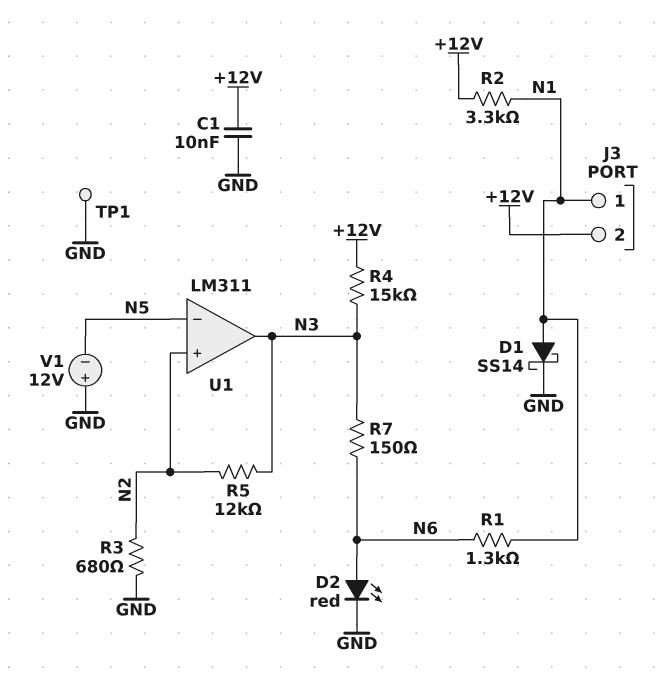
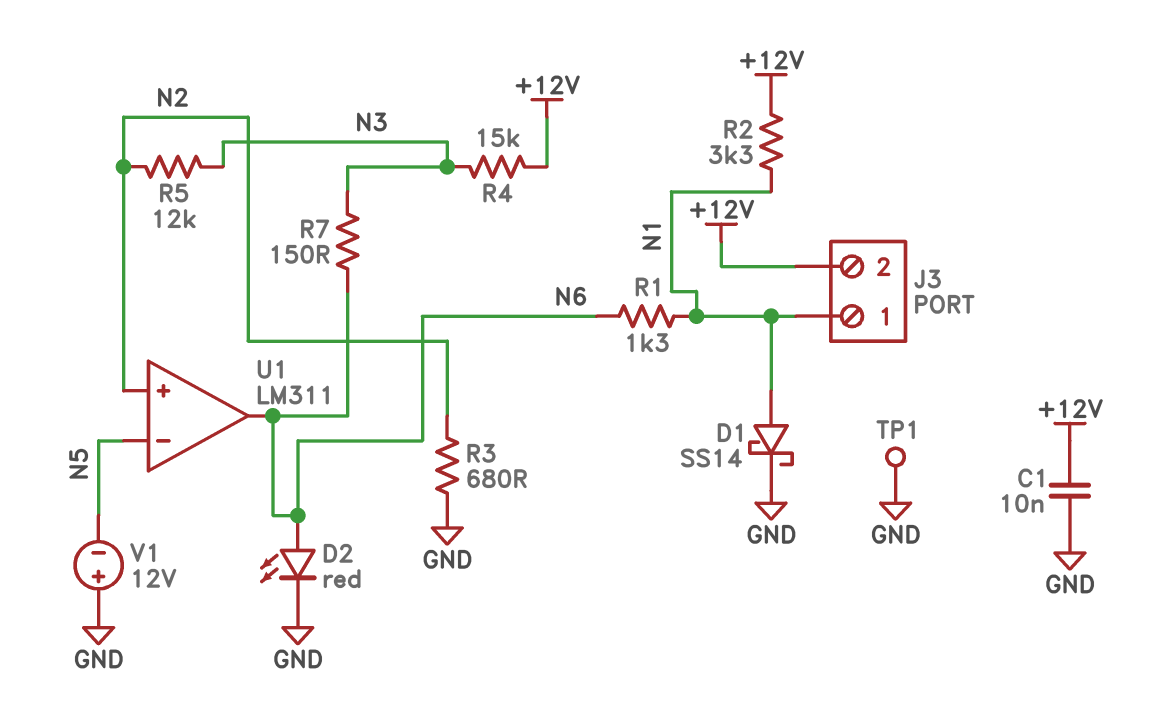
U1 pin out: N3 -> N6

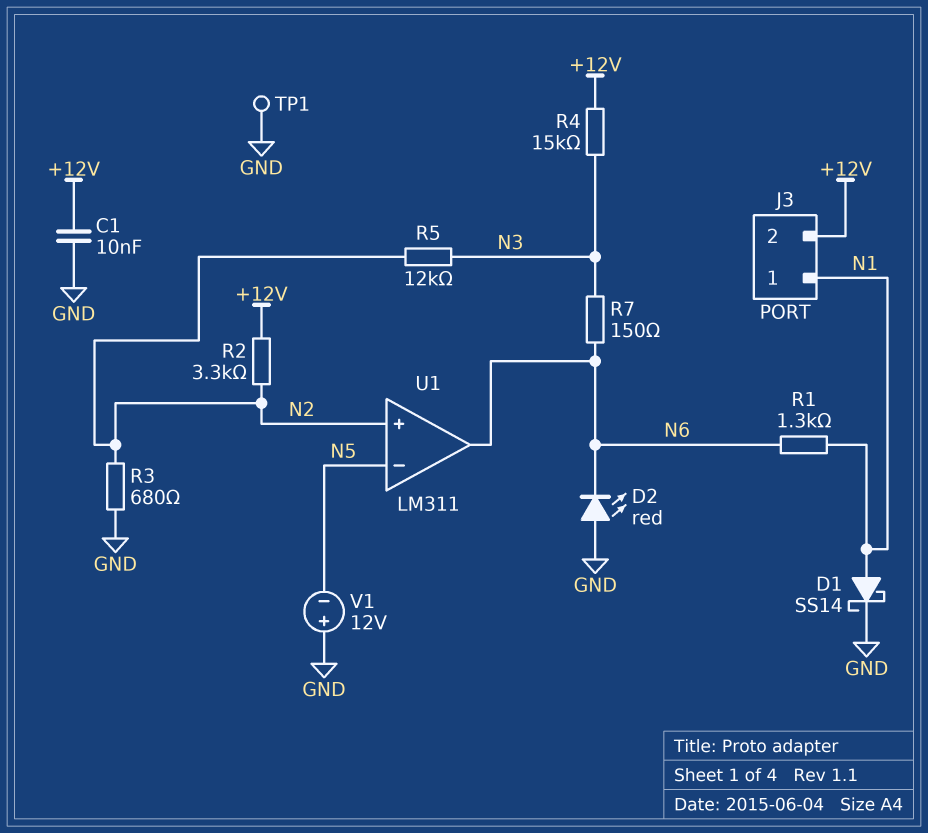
D2: LED red (A N6, K GND) -> LED red (A GND, K N6)
R2: 3.3k (+12V, N1) -> 3.3k (+12V, N2)

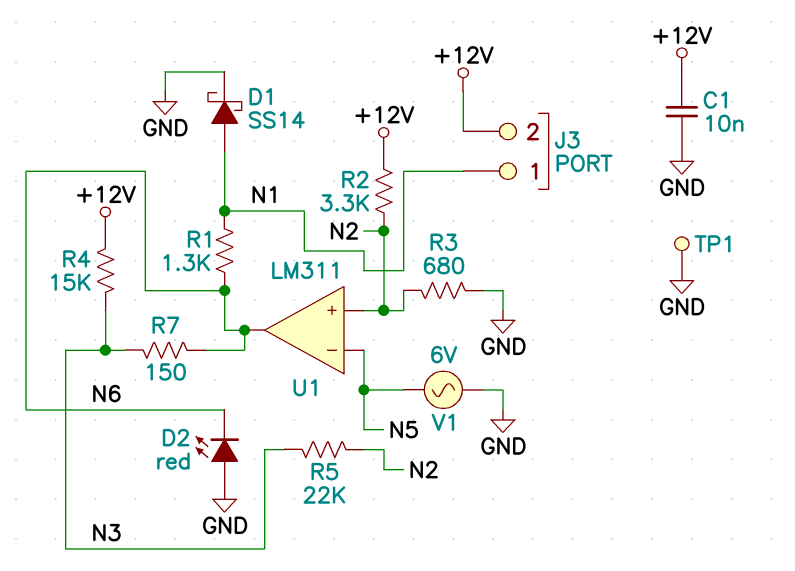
R5: 12k (N2, N3) -> 22k (N2, N3)
V1: 12V (plus GND, minus N5) -> AC 6V (GND, N5)

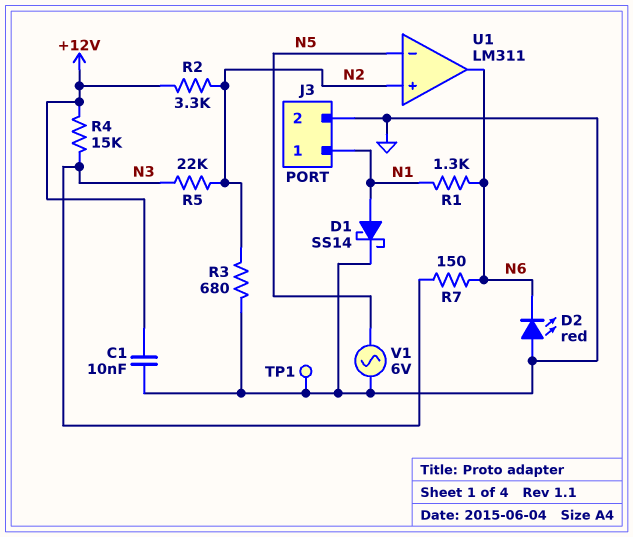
J3 pin 2: +12V -> GND

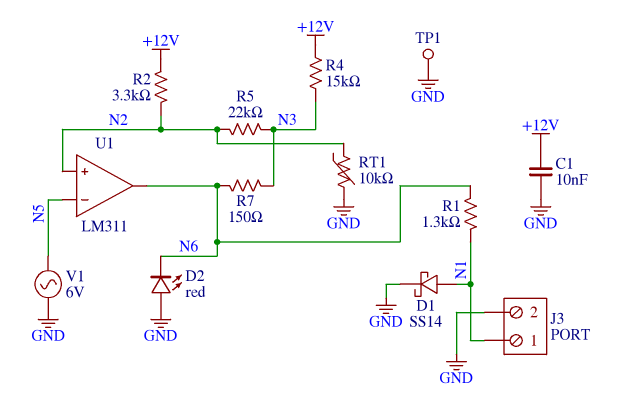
R3: 680 (GND, N2) -> none
RT1: none -> 10k (GND, N2)

